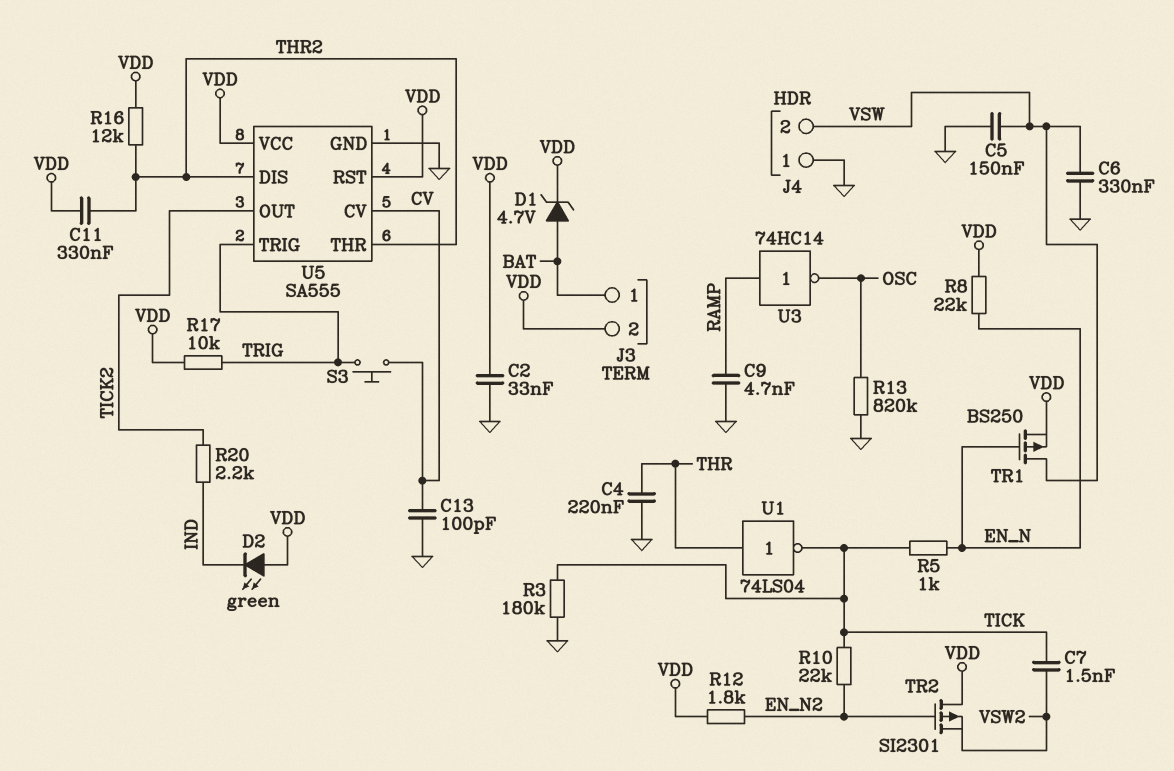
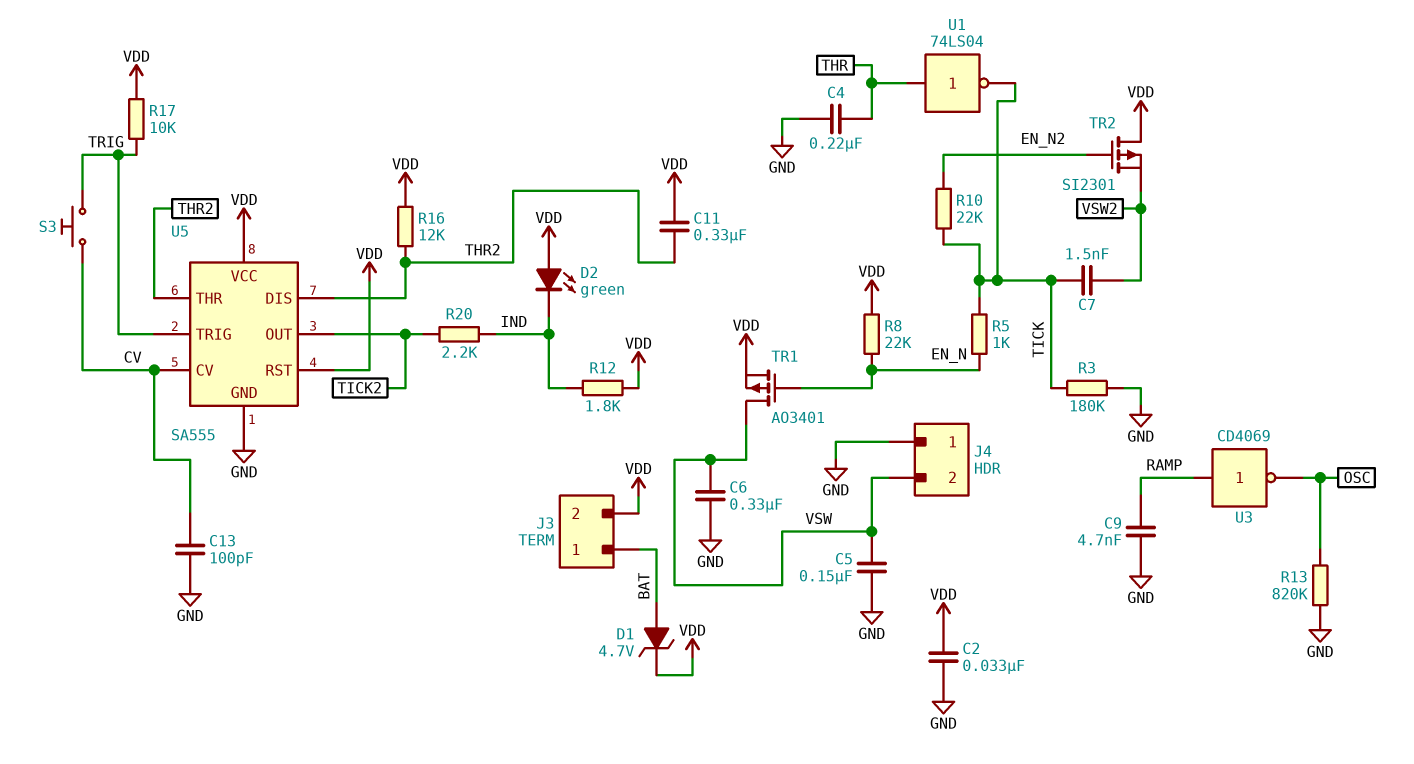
R12: 1.8k (EN_N2, VDD) -> 1.8k (IND, VDD)
TR1: PMOS BS250 (G EN_N, D VSW, S VDD) -> PMOS AO3401 (G EN_N, D VSW, S VDD)
U3: NOT 74HC14 (in RAMP, out OSC) -> NOT CD4069 (in RAMP, out OSC)

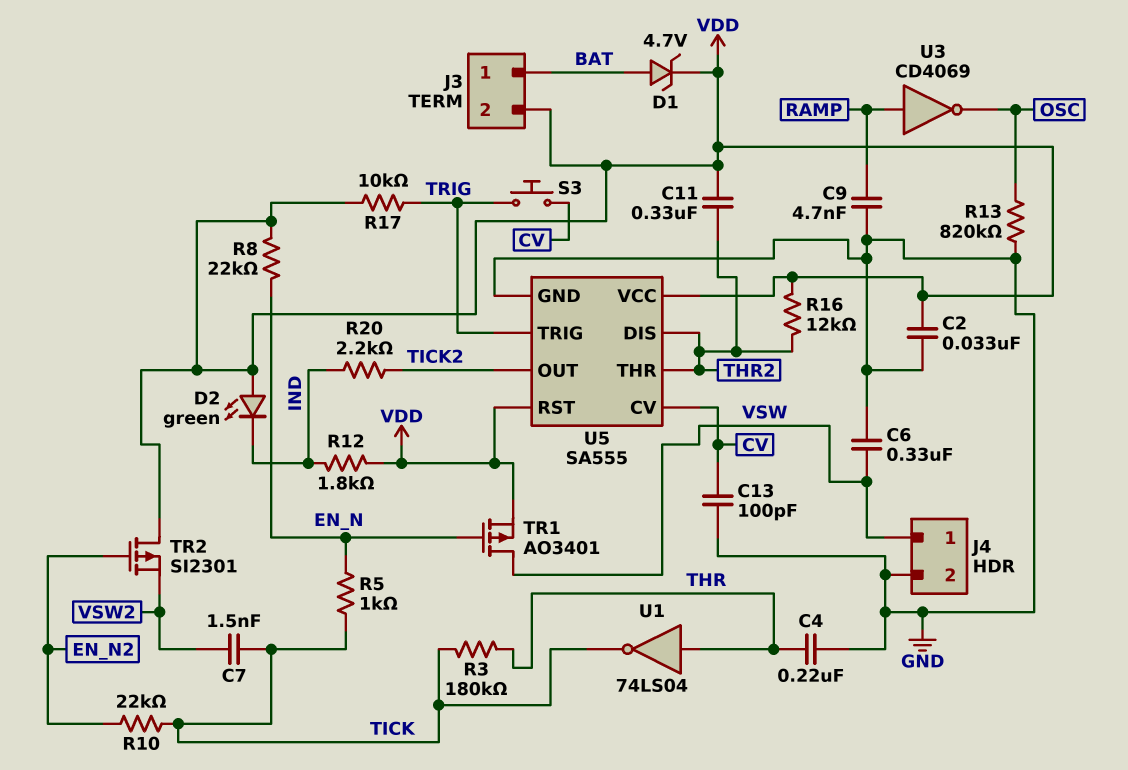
C5: 150nF (GND, VSW) -> none
J4 pin 1: GND -> VSW
J4 pin 2: VSW -> GND
R3: 180k (GND, TICK) -> 180k (THR, TICK)

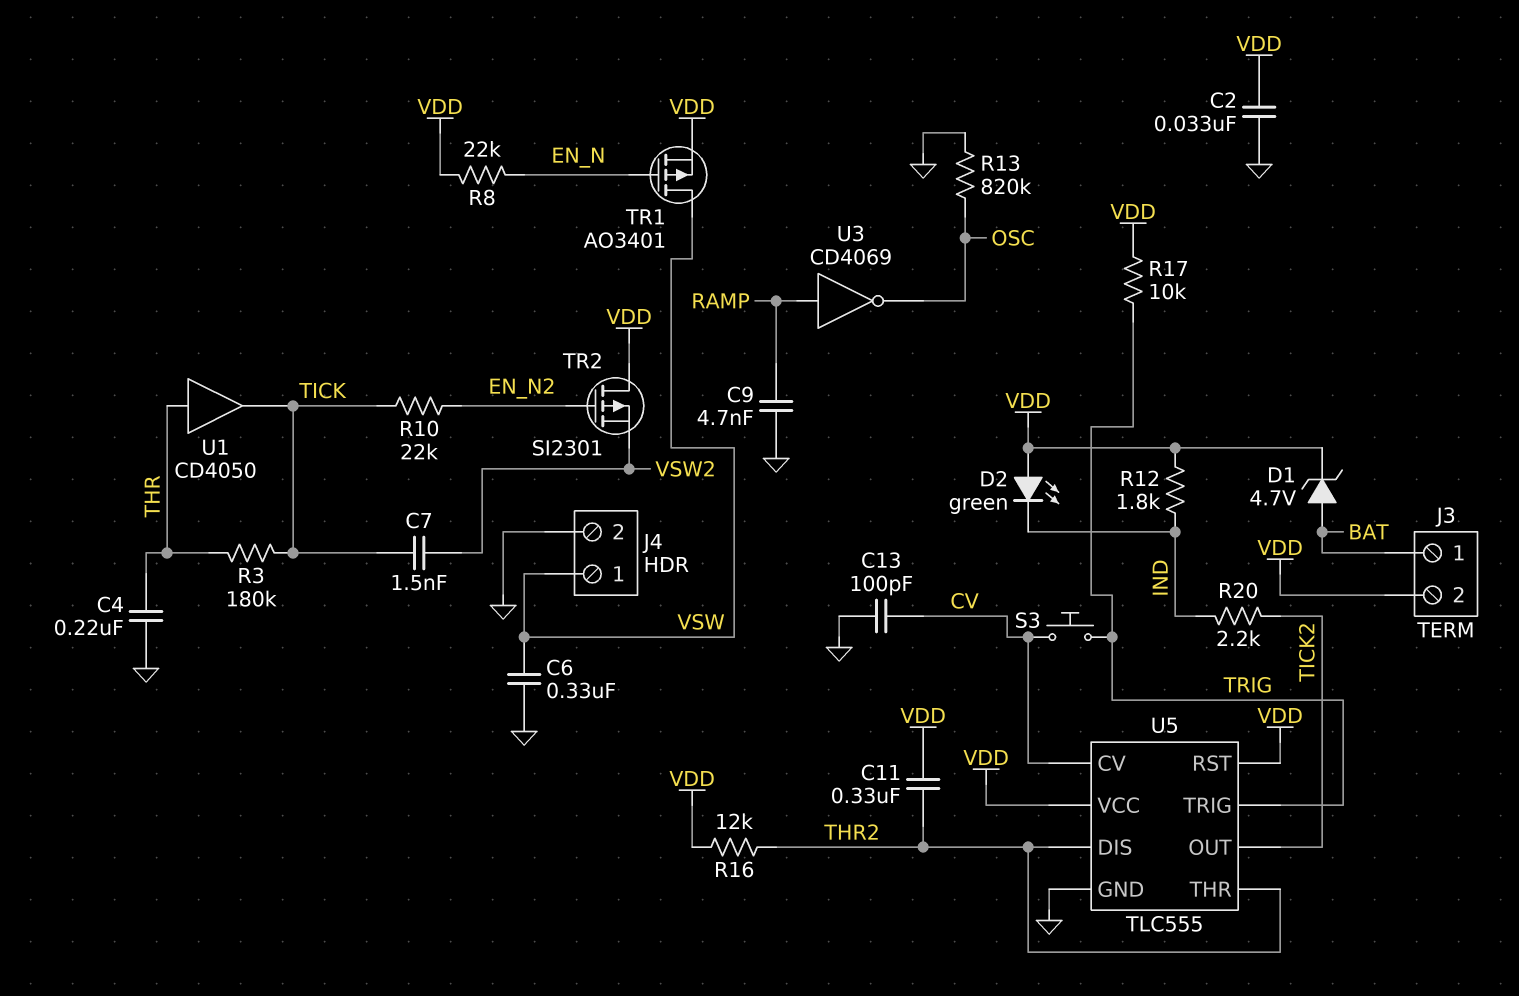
R5: 1k (EN_N, TICK) -> none
U1: NOT 74LS04 (in THR, out TICK) -> buffer CD4050 (in THR, out TICK)
U5: SA555 -> TLC555

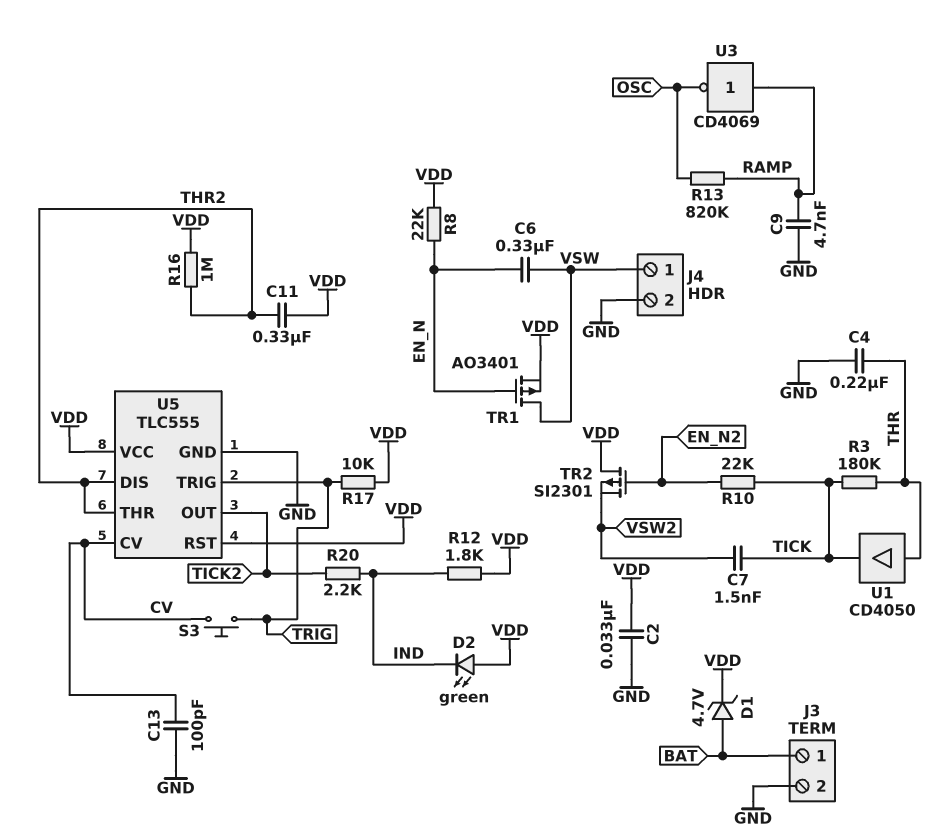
C6: 330nF (GND, VSW) -> 330nF (EN_N, VSW)
J3 pin 2: VDD -> GND
R13: 820k (GND, OSC) -> 820k (OSC, RAMP)
R16: 12k (THR2, VDD) -> 1M (THR2, VDD)

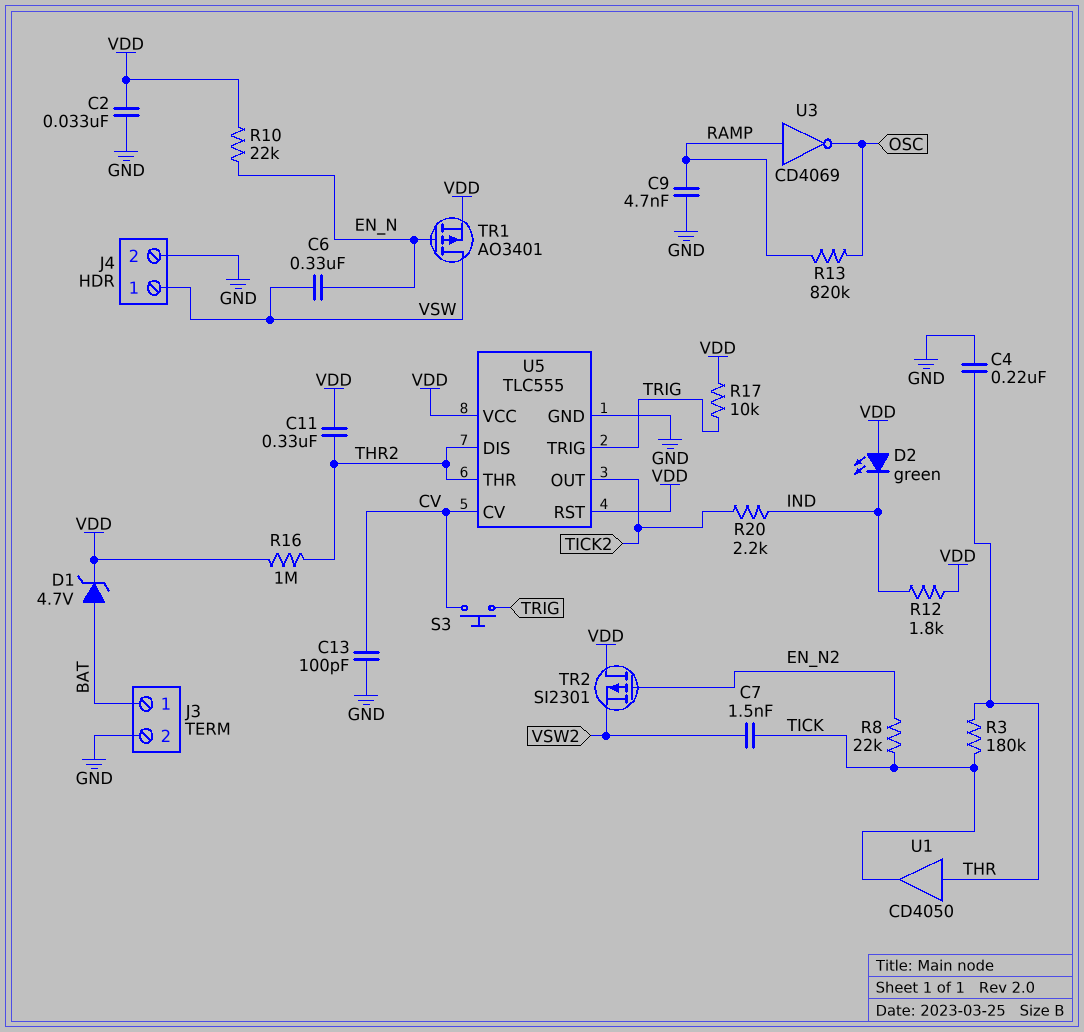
R8: 22k (EN_N, VDD) -> 22k (EN_N2, TICK)
R10: 22k (EN_N2, TICK) -> 22k (EN_N, VDD)

